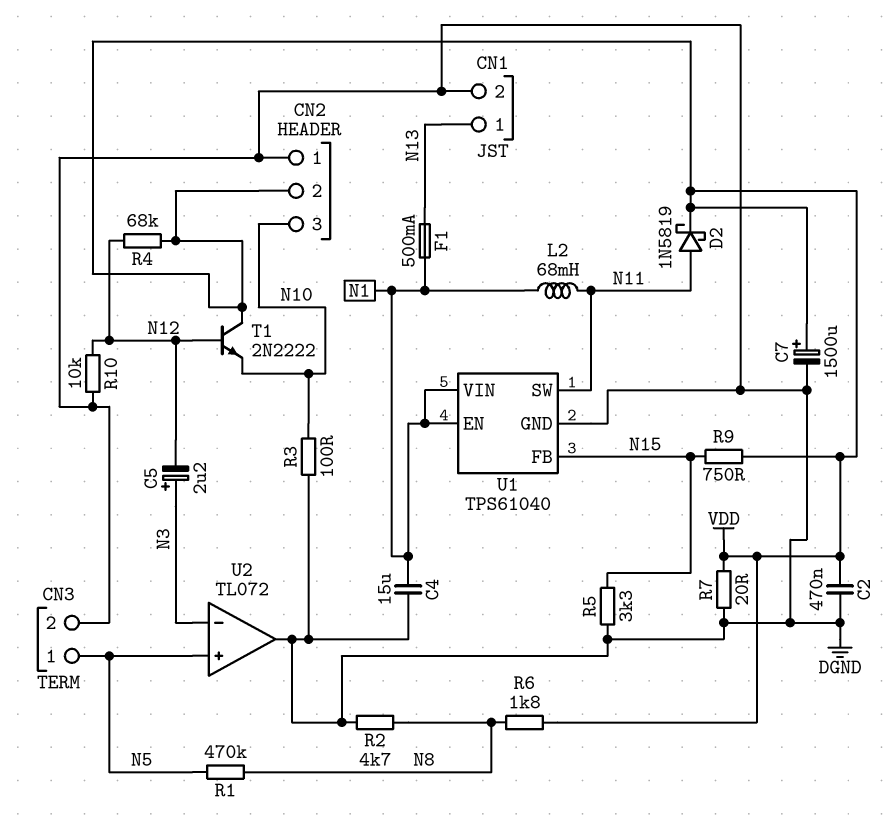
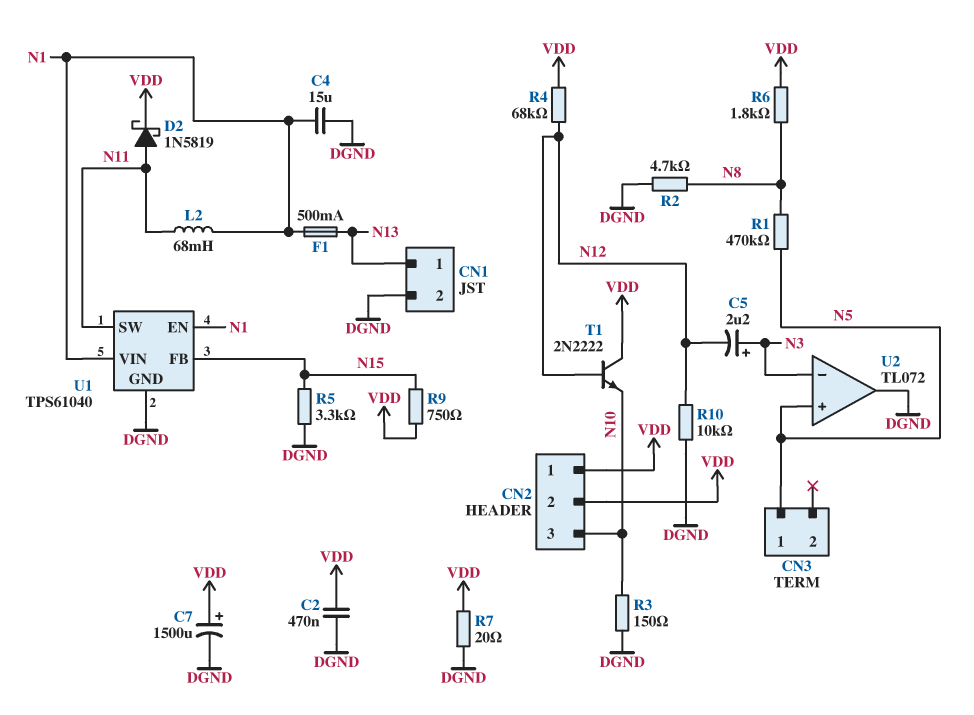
CN2 pin 1: DGND -> VDD
CN3 pin 2: DGND -> none
R3: 100 (DGND, N10) -> 150 (DGND, N10)

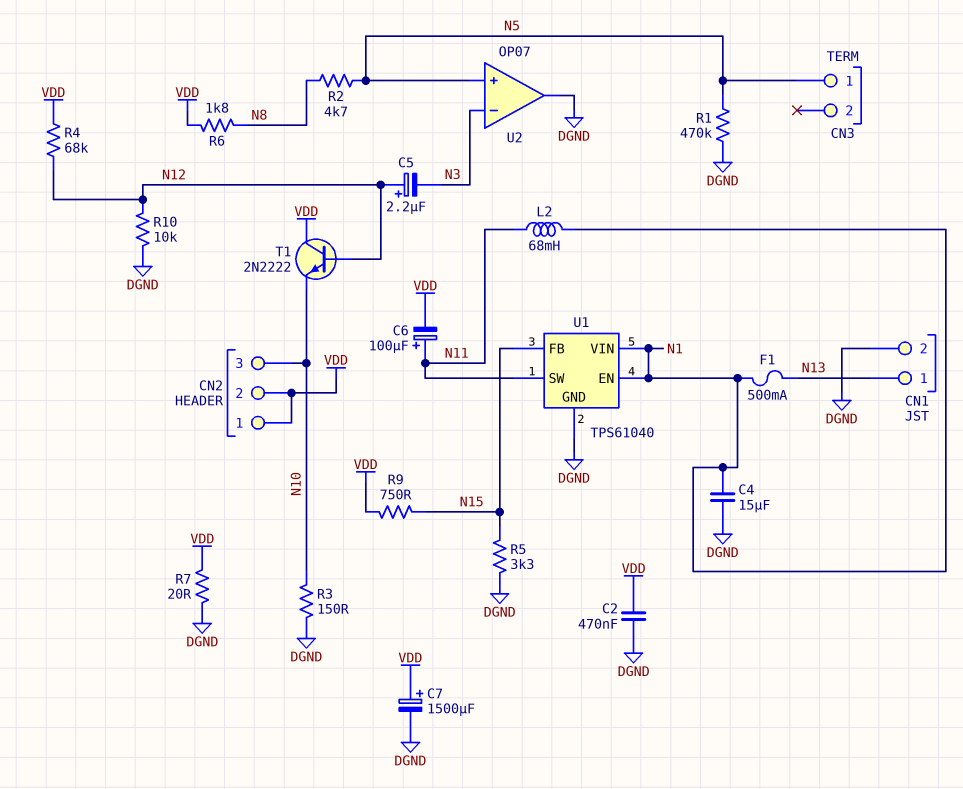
C5: 2.2uF (plus N3, minus N12) -> 2.2uF (plus N12, minus N3)
C6: none -> 100uF (plus N11, minus VDD)
D2: schottky 1N5819 (A N11, K VDD) -> none
R1: 470k (N5, N8) -> 470k (DGND, N5)
R2: 4.7k (DGND, N8) -> 4.7k (N5, N8)
U2: TL072 -> OP07

